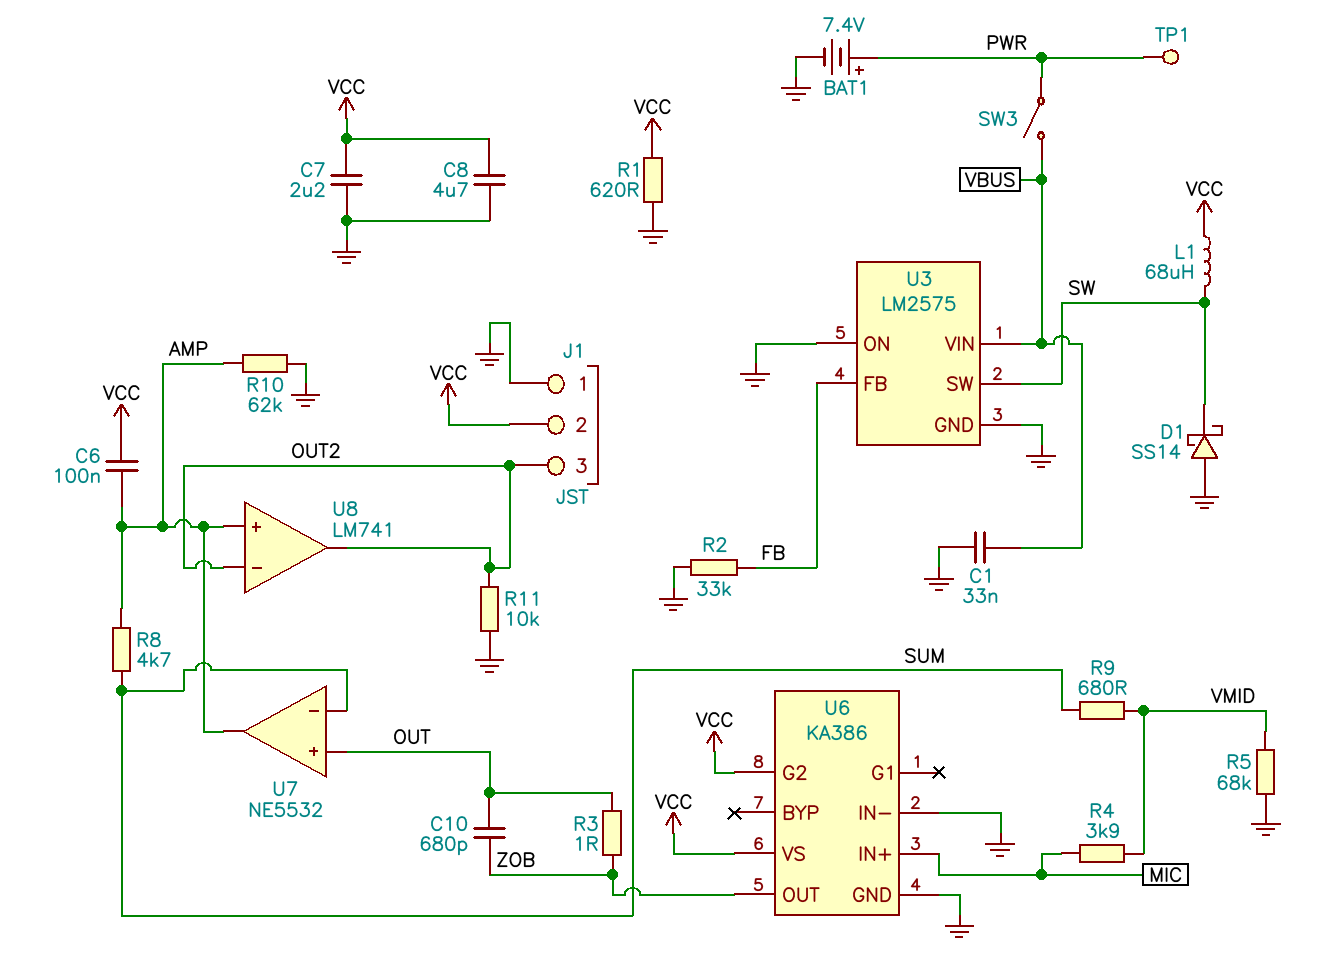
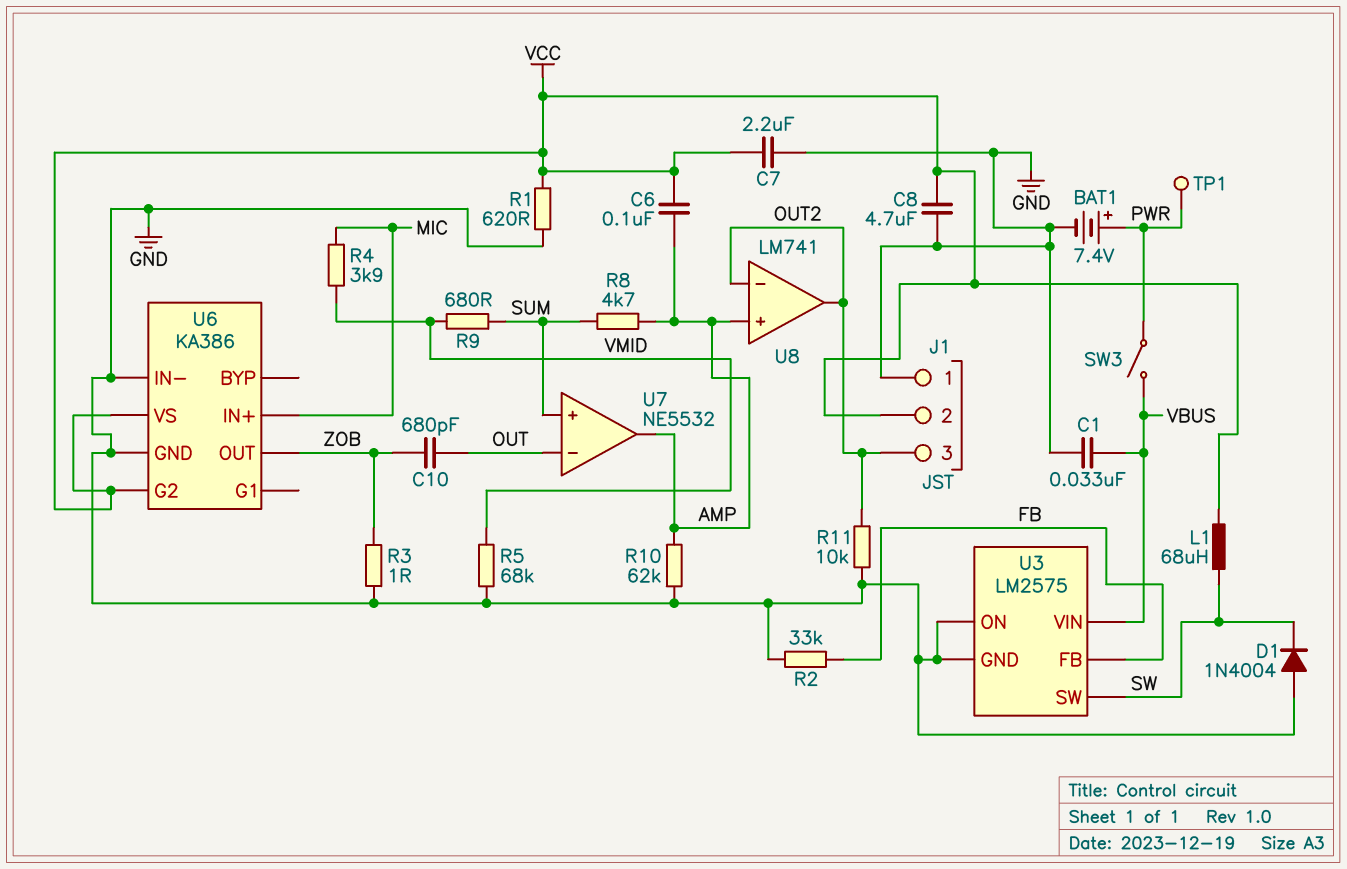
D1: schottky SS14 (A GND, K SW) -> diode 1N4004 (A GND, K SW)
R3: 1 (OUT, ZOB) -> 1 (GND, ZOB)
U7 pin in+: OUT -> SUM
U7 pin in-: SUM -> OUT

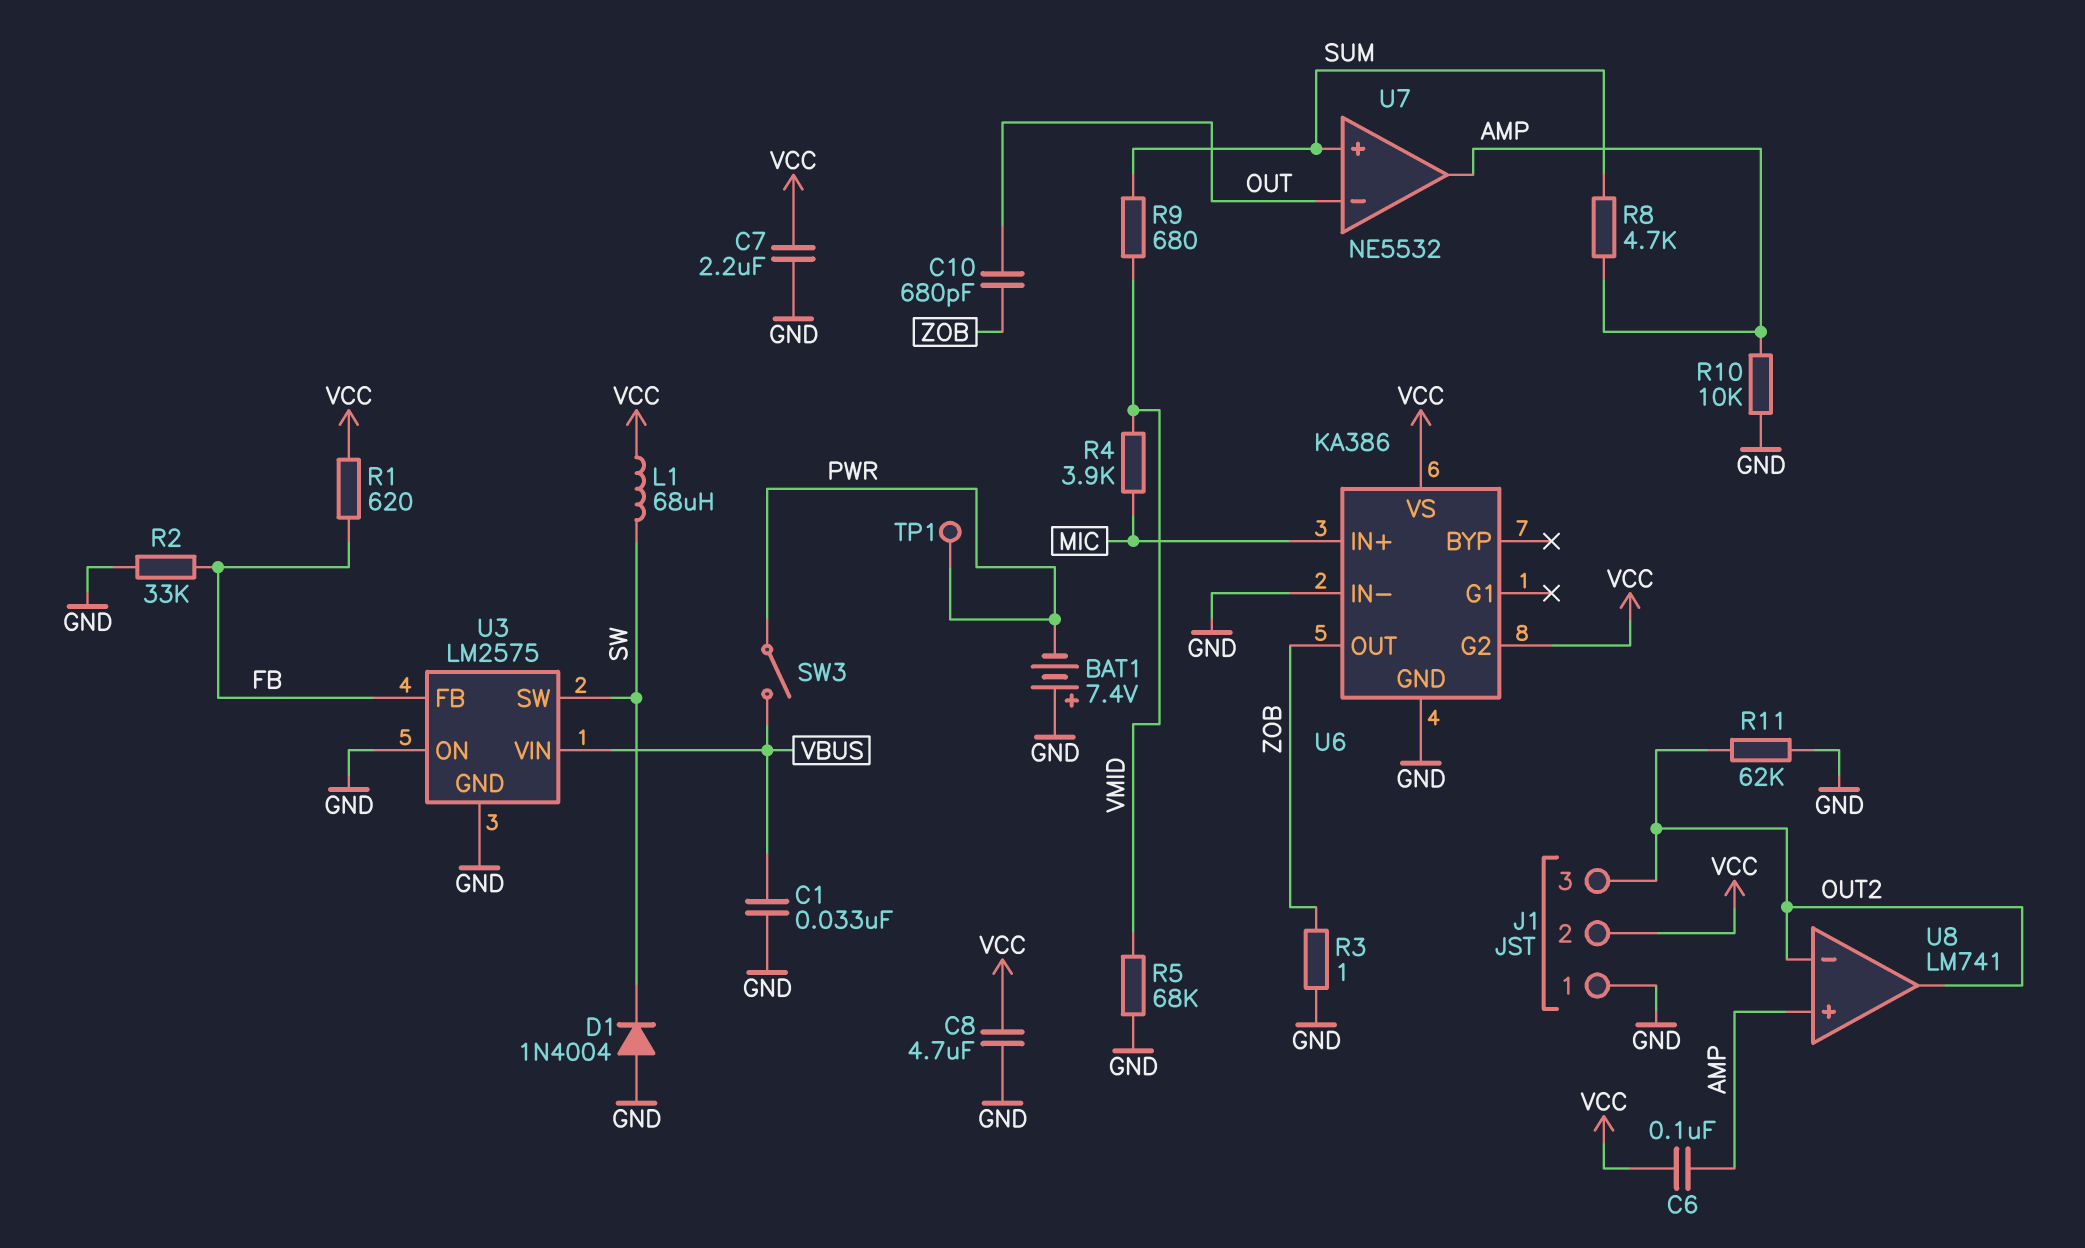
BAT1: 7.4V (plus PWR, minus GND) -> 7.4V (plus GND, minus PWR)
R1: 620 (GND, VCC) -> 620 (FB, VCC)
R10: 62k (AMP, GND) -> 10k (AMP, GND)
R11: 10k (GND, OUT2) -> 62k (GND, OUT2)

